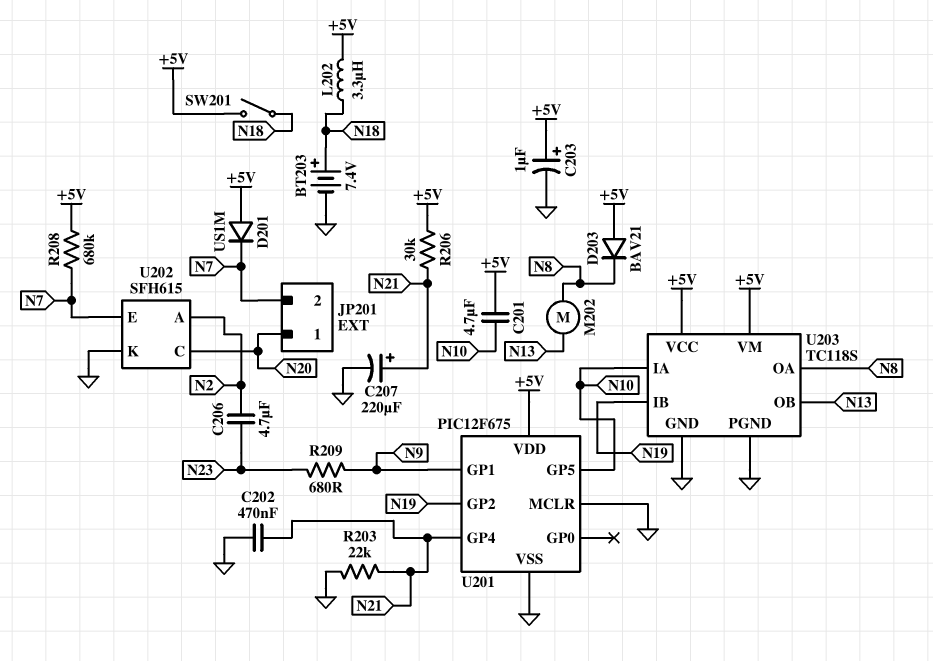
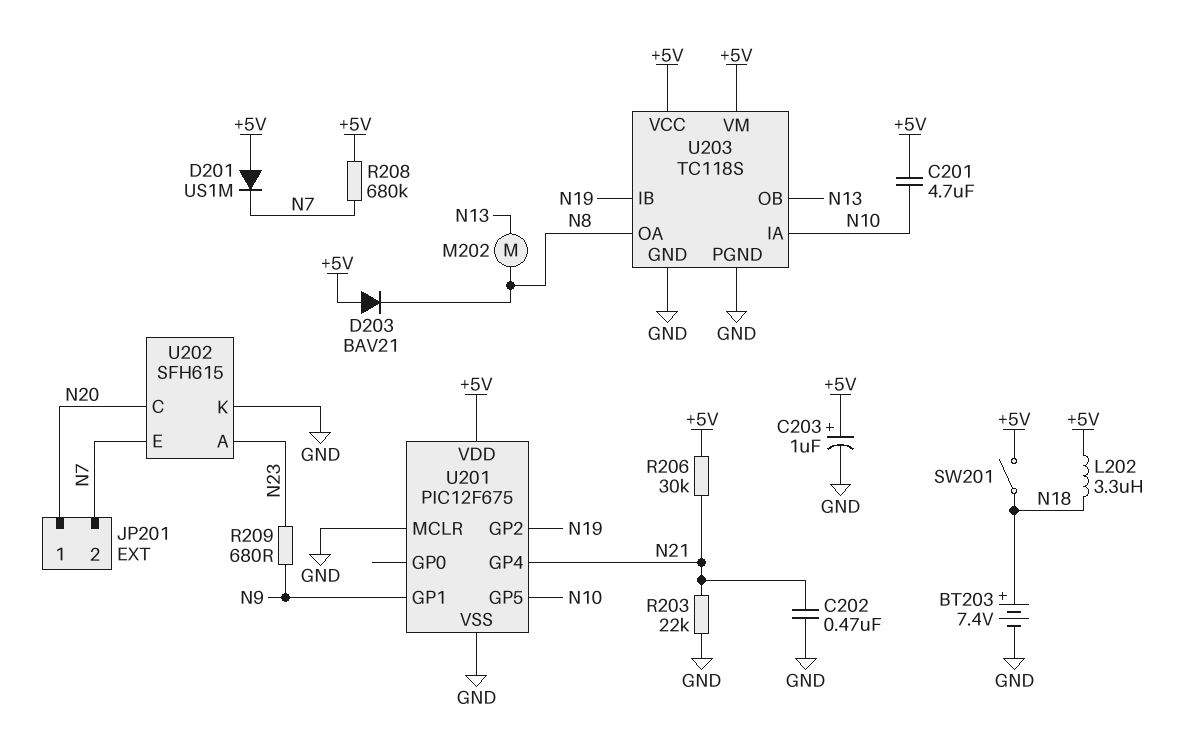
C206: 4.7uF (N2, N23) -> none
C207: 220uF (plus N21, minus GND) -> none
U202 pin A: N2 -> N23

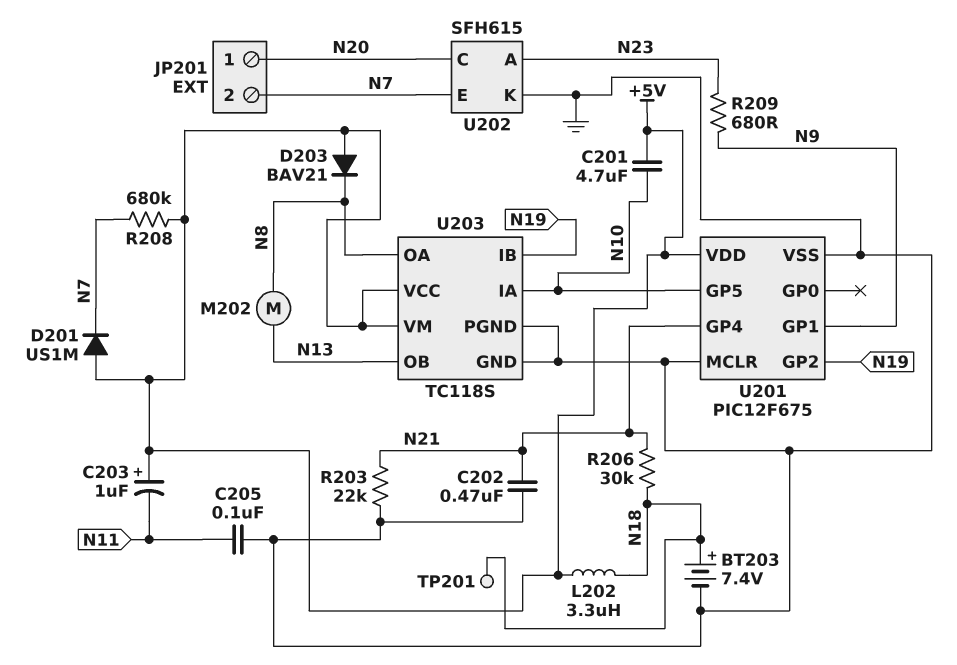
C203: 1uF (plus +5V, minus GND) -> 1uF (plus +5V, minus N11)
C205: none -> 100nF (GND, N11)
R206: 30k (+5V, N21) -> 30k (N18, N21)
SW201: switch (+5V, N18) -> none
TP201: none -> test point (N18)

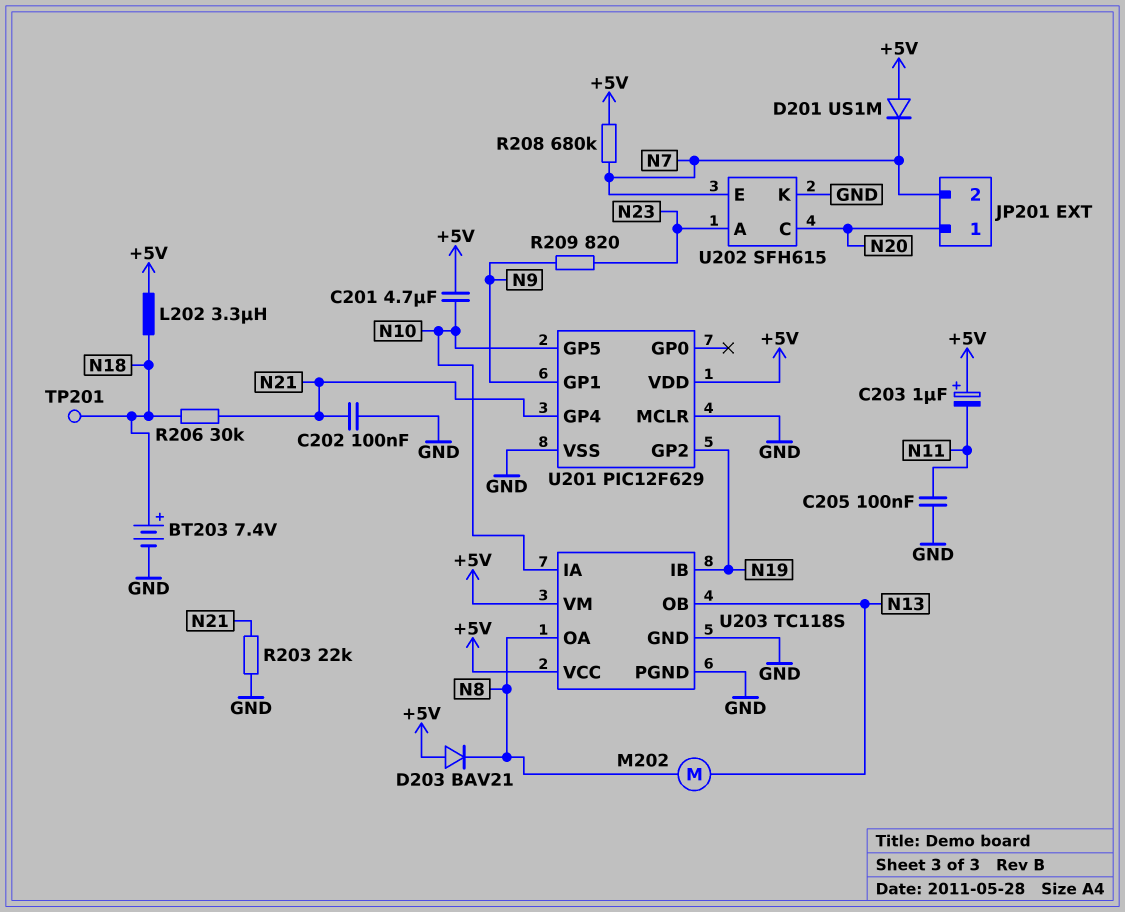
C202: 470nF (GND, N21) -> 100nF (GND, N21)
R209: 680 (N9, N23) -> 820 (N9, N23)
U201: PIC12F675 -> PIC12F629

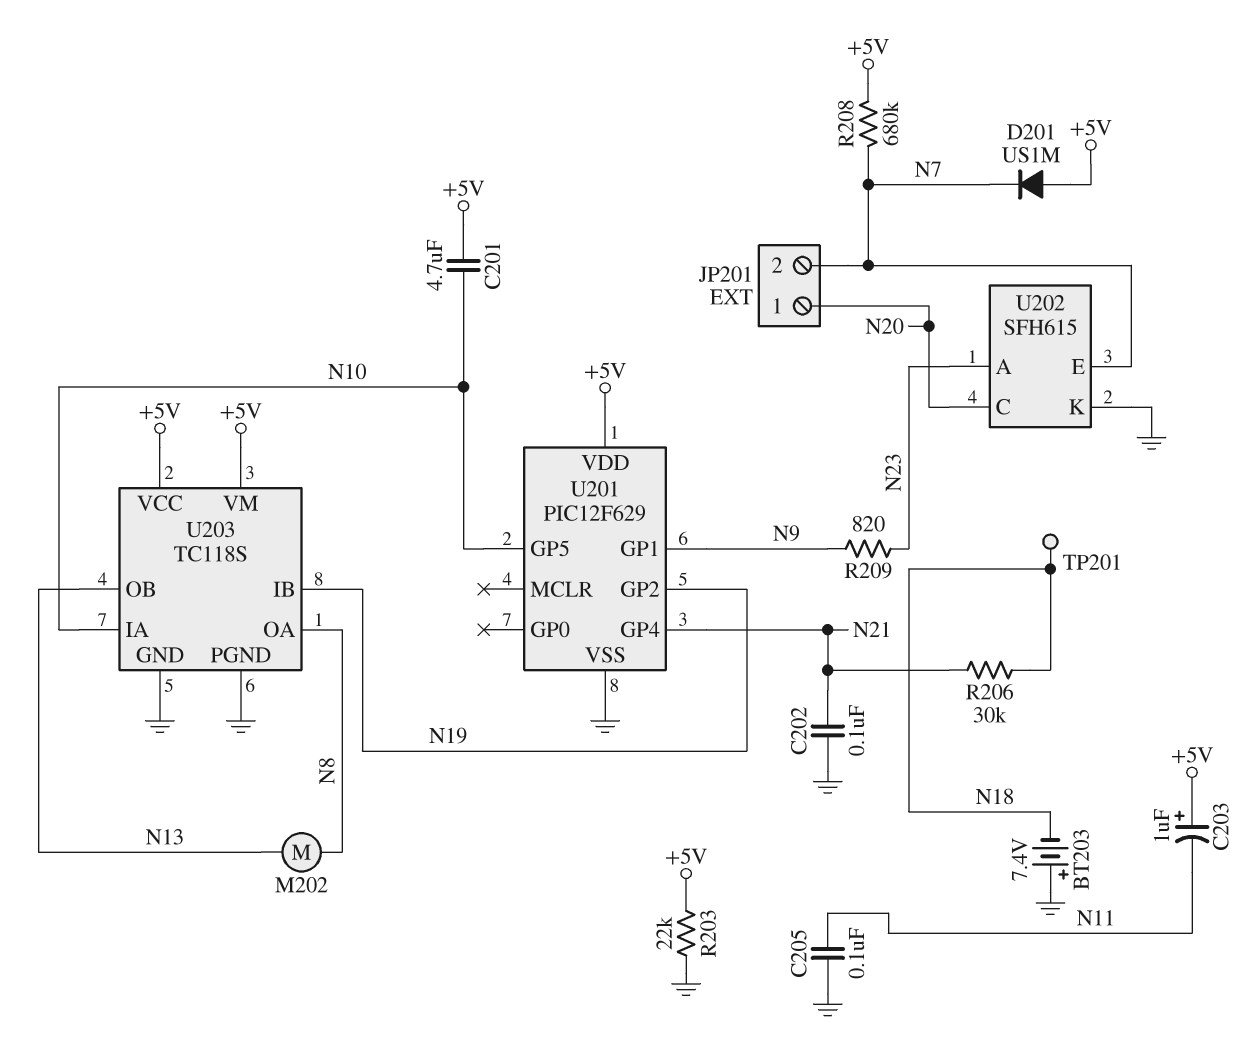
BT203: 7.4V (plus N18, minus GND) -> 7.4V (plus GND, minus N18)
D203: diode BAV21 (A +5V, K N8) -> none
L202: 3.3uH (+5V, N18) -> none
R203: 22k (GND, N21) -> 22k (+5V, GND)
U201 pin MCLR: GND -> none

